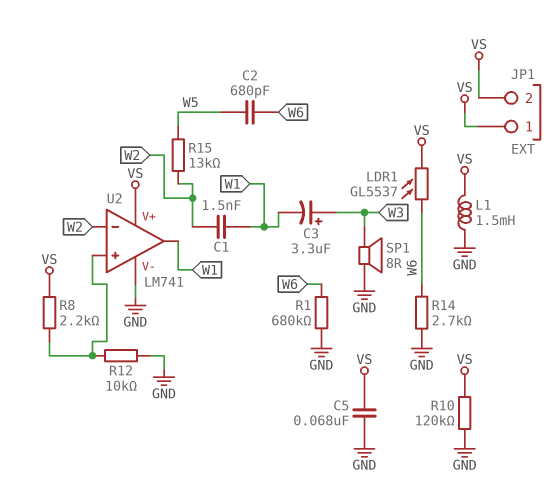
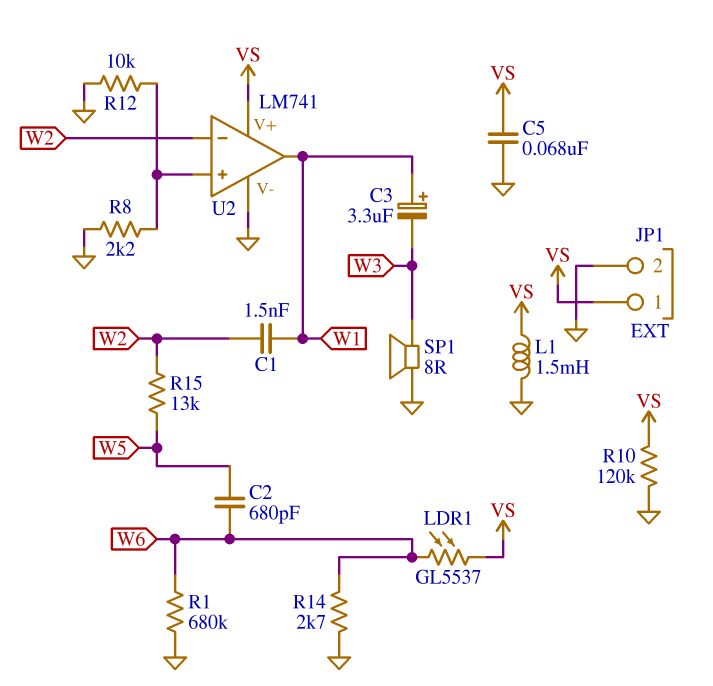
C3: 3.3uF (plus W3, minus W1) -> 3.3uF (plus W1, minus W3)
JP1 pin 2: VS -> GND
R8: 2.2k (U2/in+, VS) -> 2.2k (GND, U2/in+)

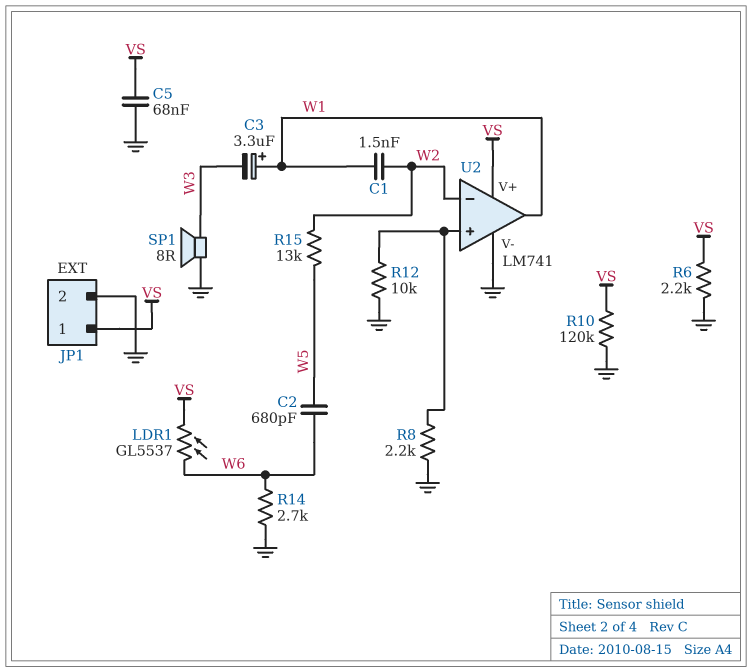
L1: 1.5mH (GND, VS) -> none
R1: 680k (GND, W6) -> none
R6: none -> 2.2k (GND, VS)

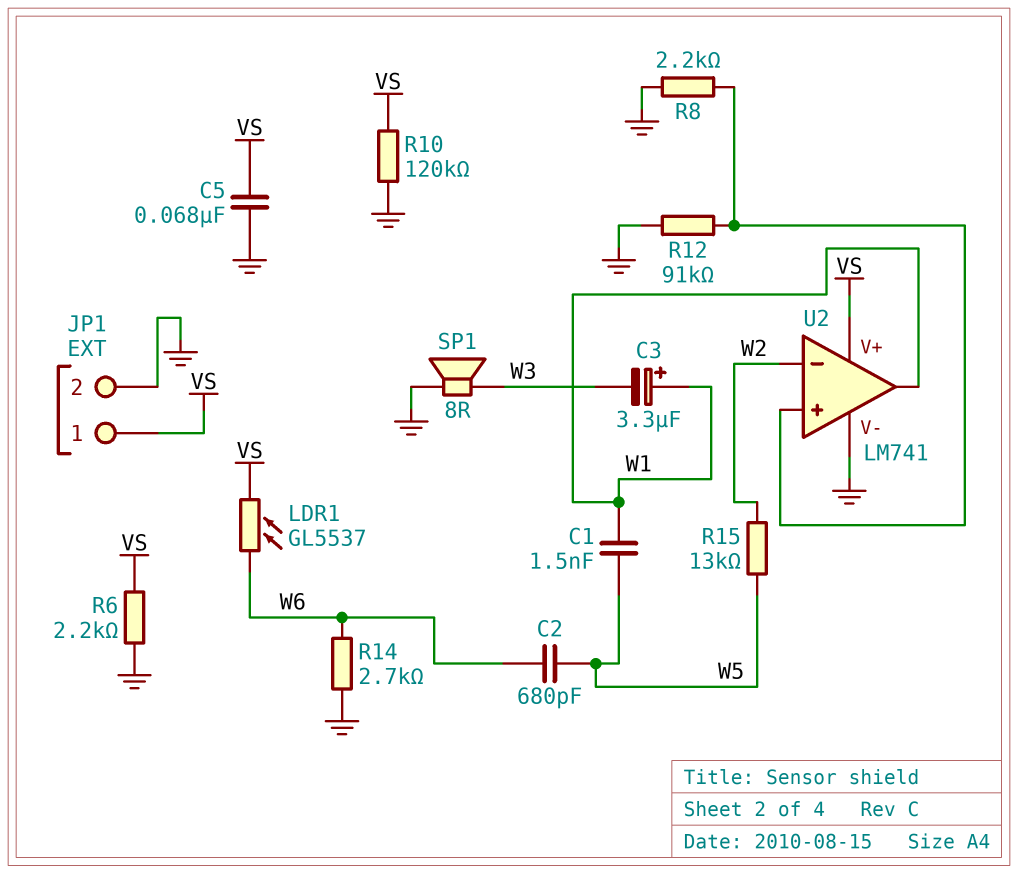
C1: 1.5nF (W1, W2) -> 1.5nF (W1, W5)
R12: 10k (GND, U2/in+) -> 91k (GND, U2/in+)

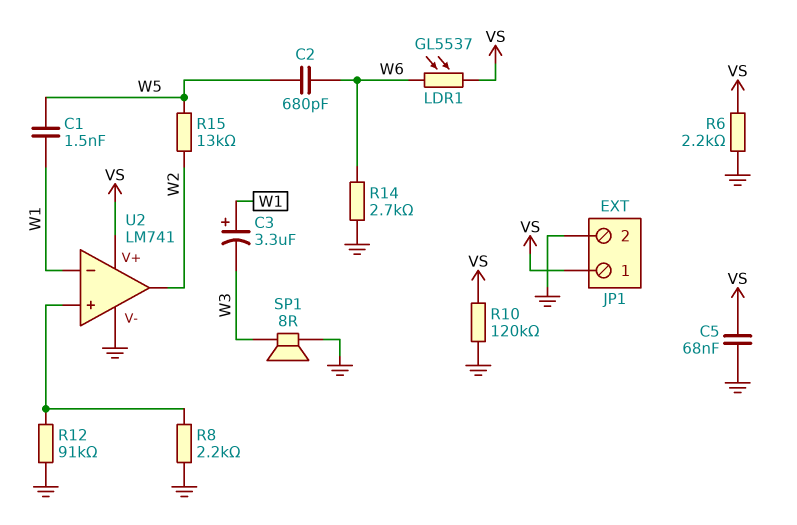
U2 pin in-: W2 -> W1
U2 pin out: W1 -> W2

